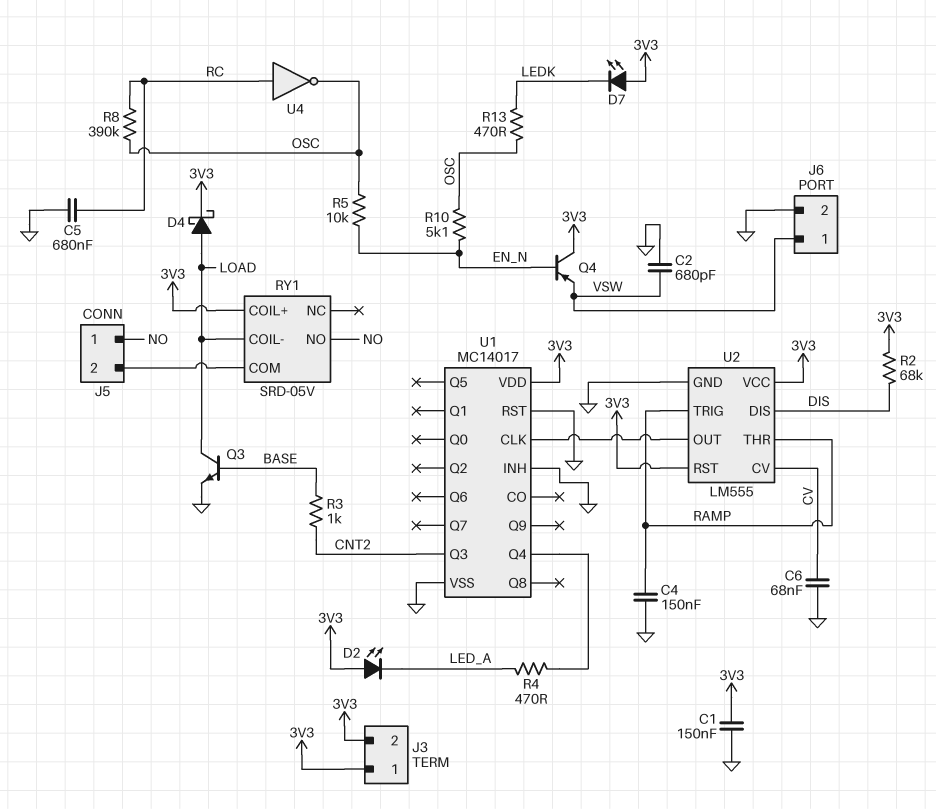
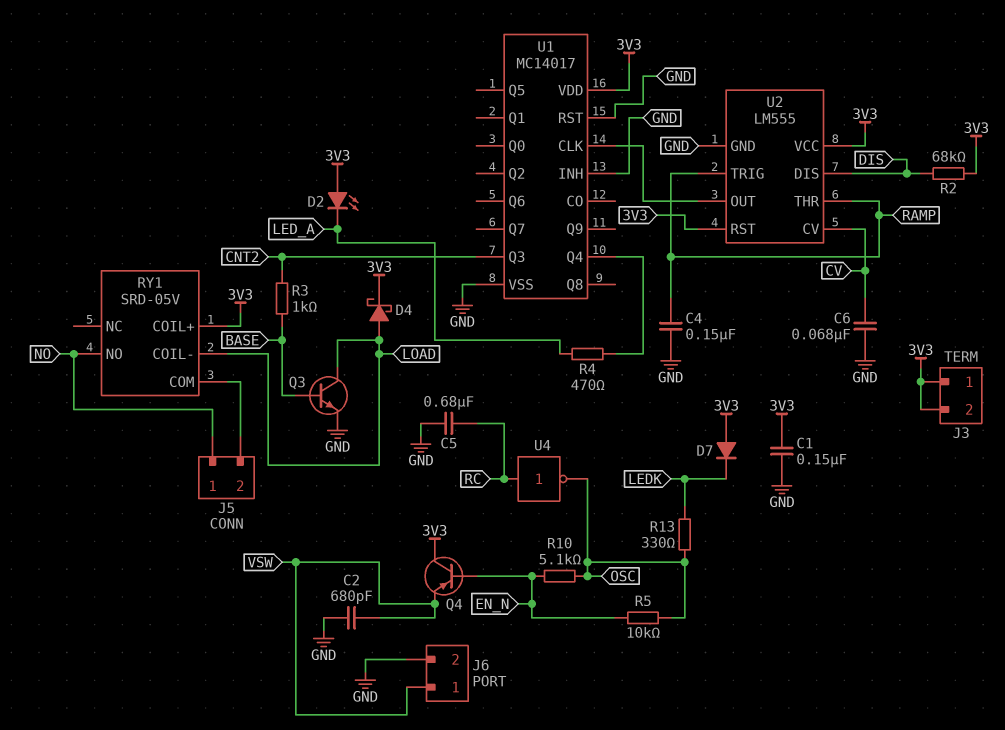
D7: LED (A 3V3, K LEDK) -> diode (A 3V3, K LEDK)
R8: 390k (OSC, RC) -> none
R13: 470 (LEDK, OSC) -> 330 (LEDK, OSC)

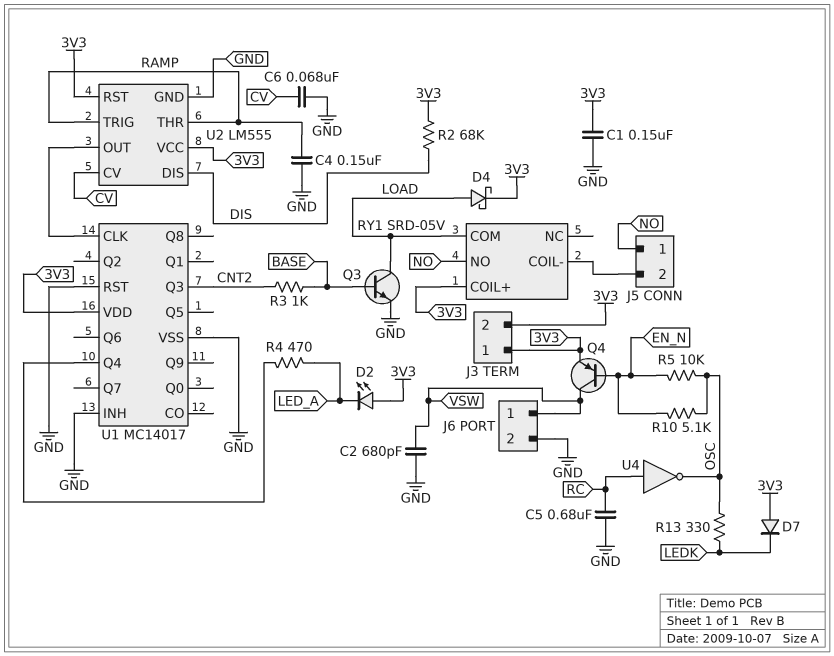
Q4: PNP (B EN_N, C 3V3, E VSW) -> PNP (B EN_N, C VSW, E 3V3)
RY1 pin COIL-: LOAD -> J5/2
RY1 pin COM: J5/2 -> LOAD

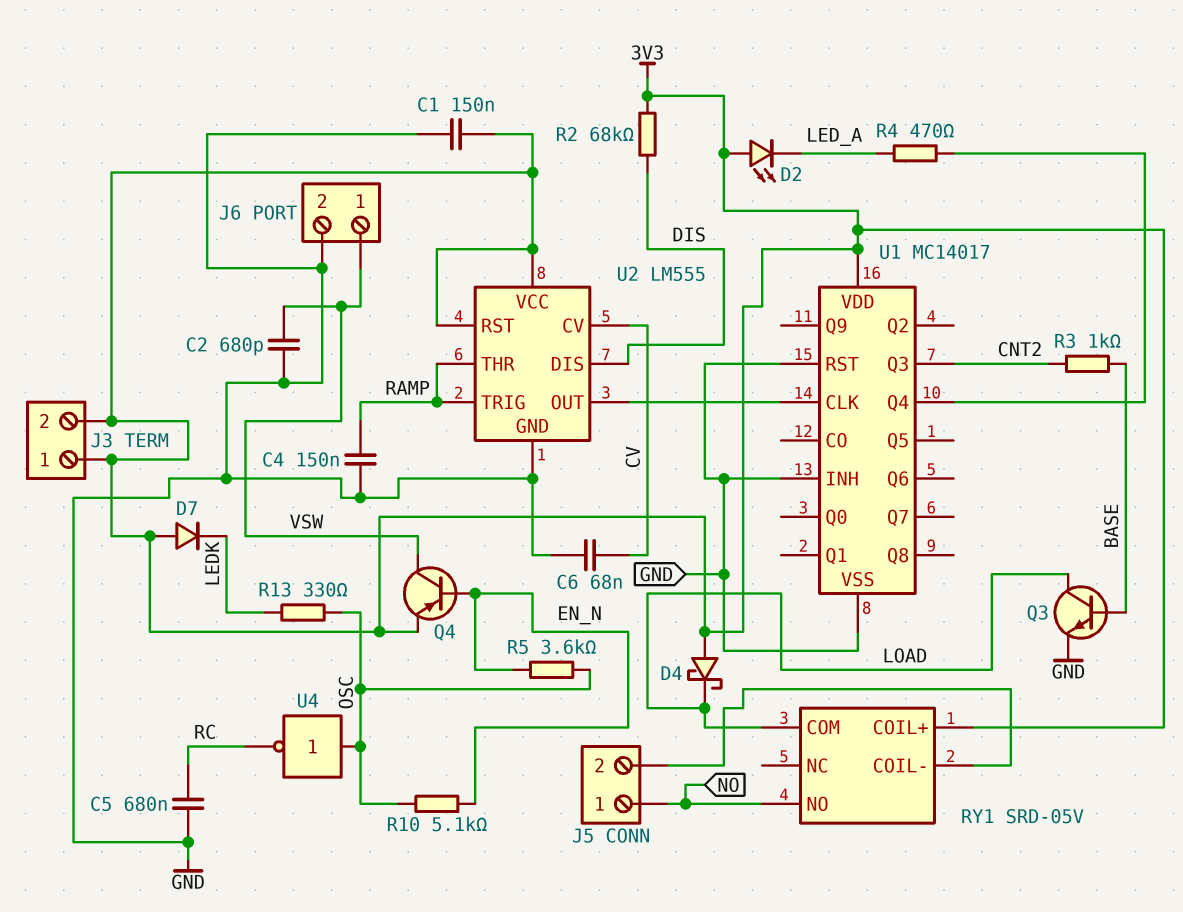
D4: schottky (A LOAD, K 3V3) -> schottky (A 3V3, K LOAD)
R5: 10k (EN_N, OSC) -> 3.6k (EN_N, OSC)
U4: NOT (in RC, out OSC) -> NOT (in OSC, out RC)

